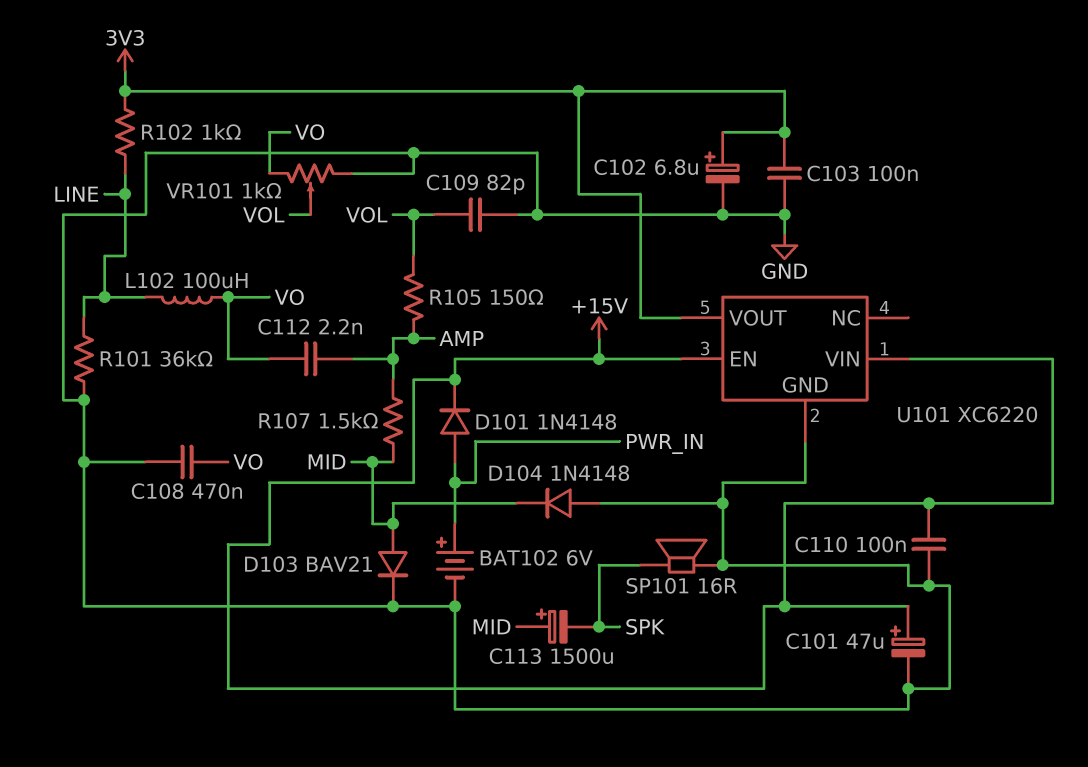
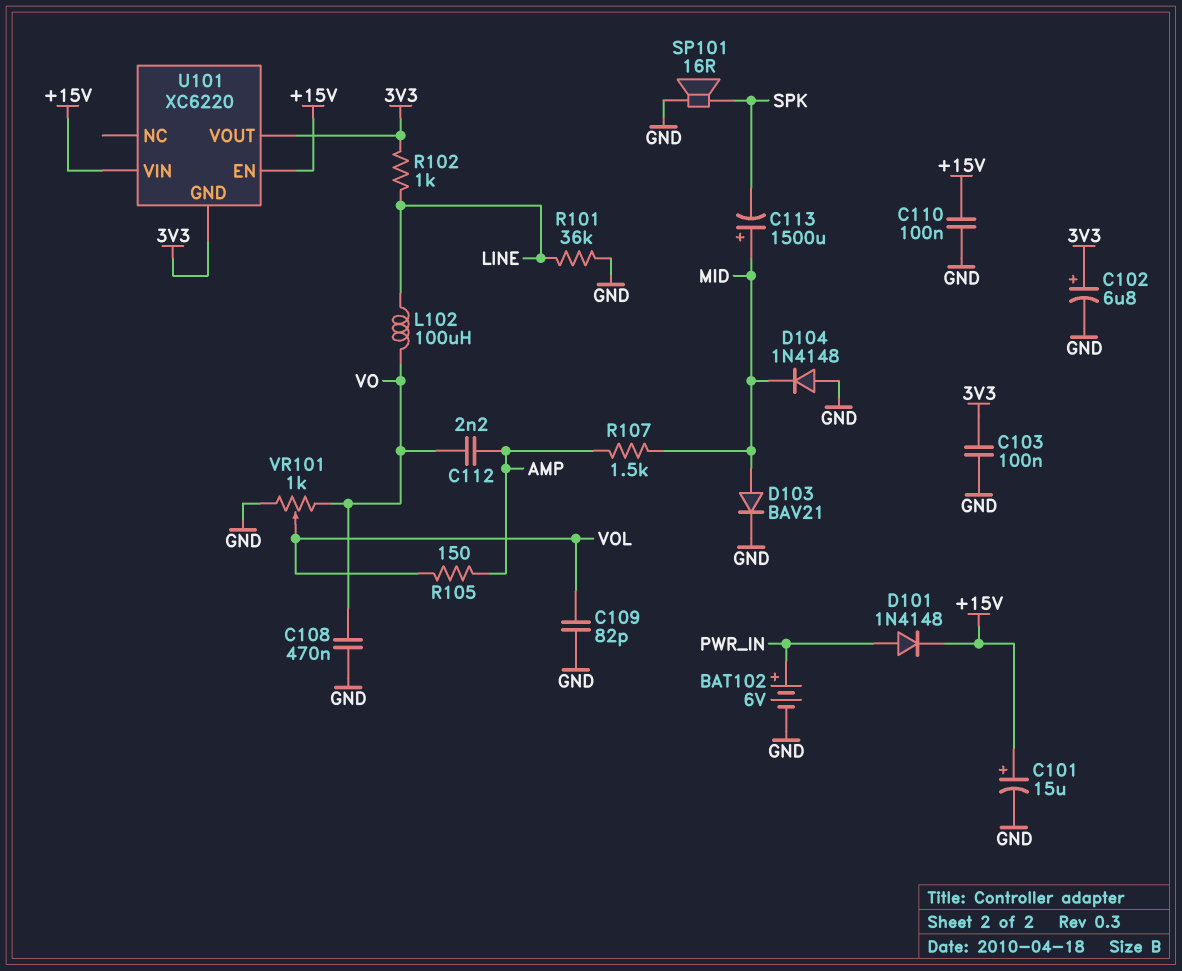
C101: 47uF (plus +15V, minus GND) -> 15uF (plus +15V, minus GND)
U101 pin GND: GND -> 3V3

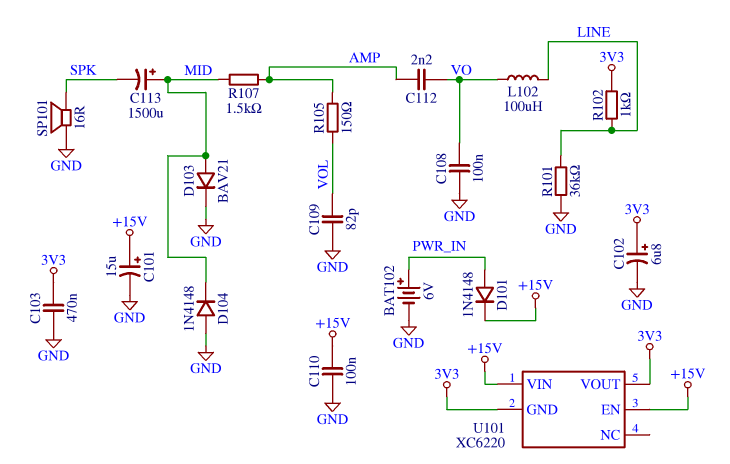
C103: 100nF (3V3, GND) -> 470nF (3V3, GND)
C108: 470nF (GND, VO) -> 100nF (GND, VO)
VR101: 1k (GND, VO, wiper VOL) -> none

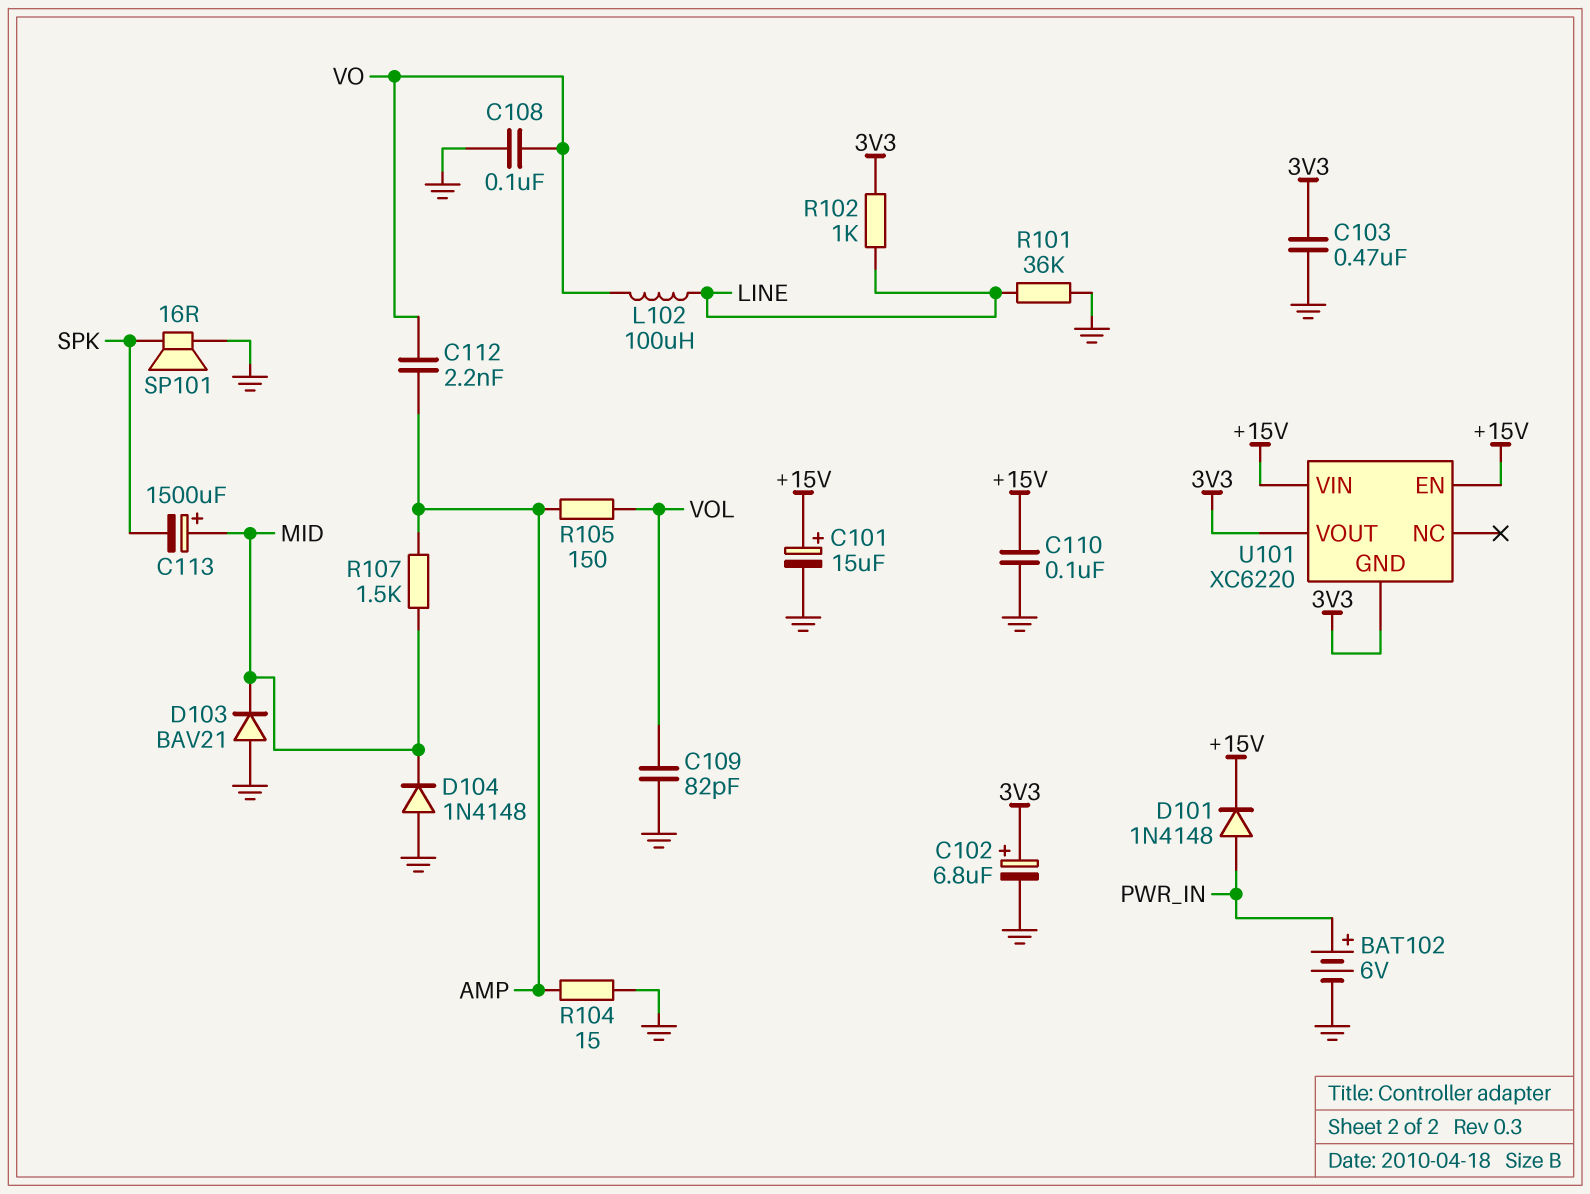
D103: diode BAV21 (A MID, K GND) -> diode BAV21 (A GND, K MID)
R104: none -> 15 (AMP, GND)

